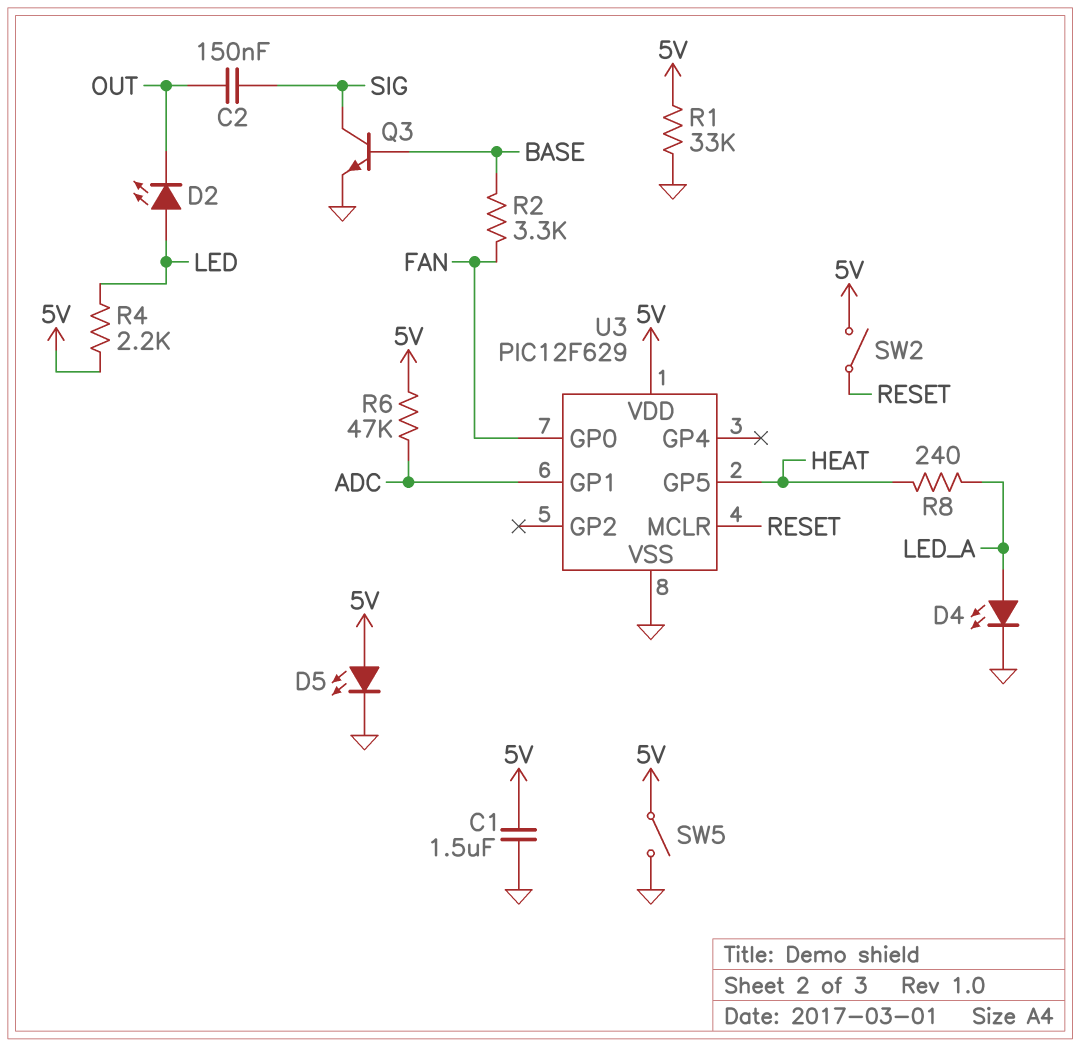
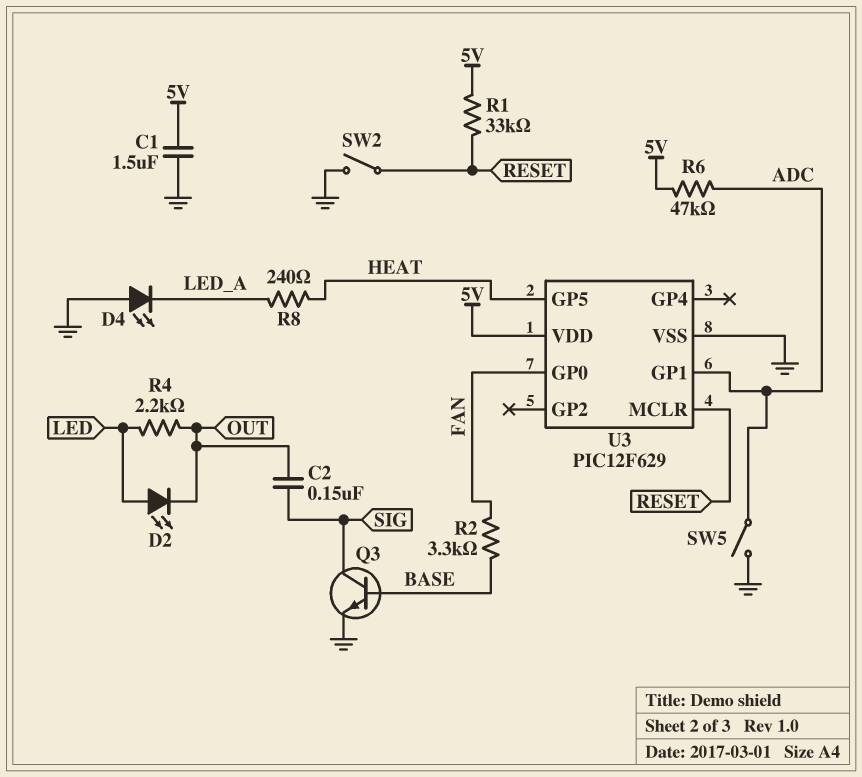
D4: LED (A LED_A, K GND) -> LED (A GND, K LED_A)
D5: LED (A 5V, K GND) -> none
R1: 33k (5V, GND) -> 33k (5V, RESET)
R4: 2.2k (5V, LED) -> 2.2k (LED, OUT)
SW2: switch (5V, RESET) -> switch (GND, RESET)
SW5: switch (5V, GND) -> switch (ADC, GND)

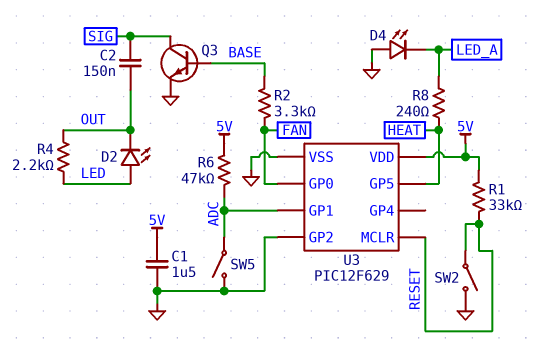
U3 pin GP2: none -> GND

